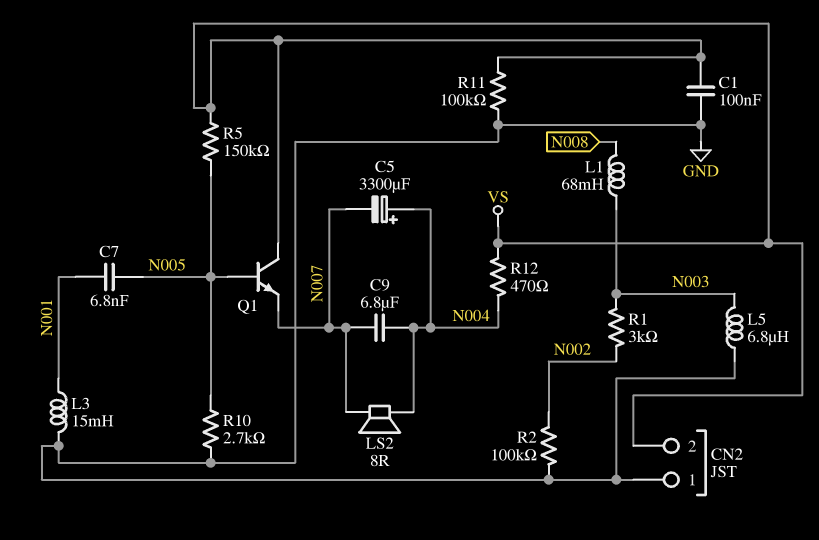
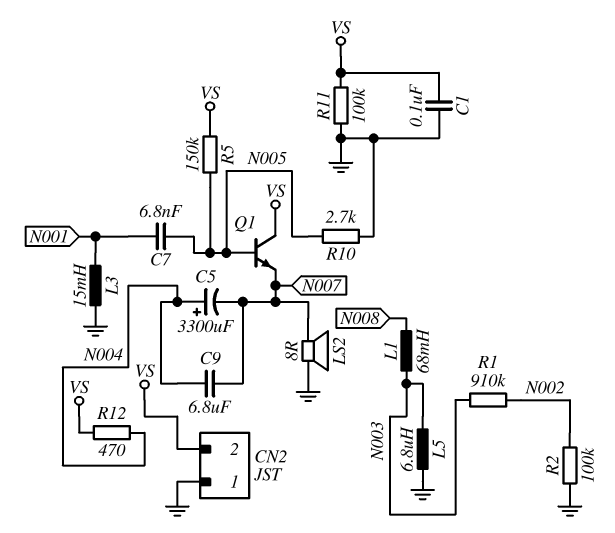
LS2: speaker 8R (N004, N007) -> speaker 8R (GND, N007)
R1: 3k (N002, N003) -> 910k (N002, N003)

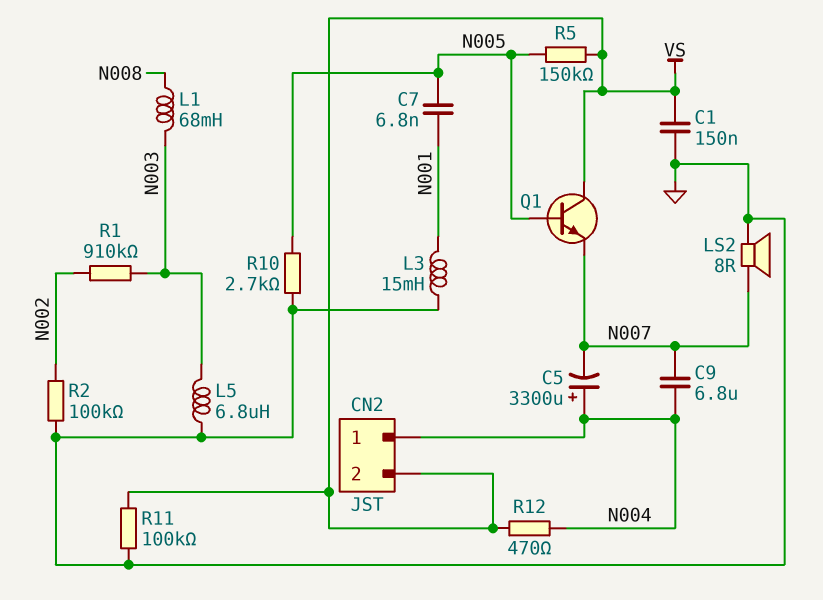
C1: 100nF (GND, VS) -> 150nF (GND, VS)
CN2 pin 1: GND -> N004

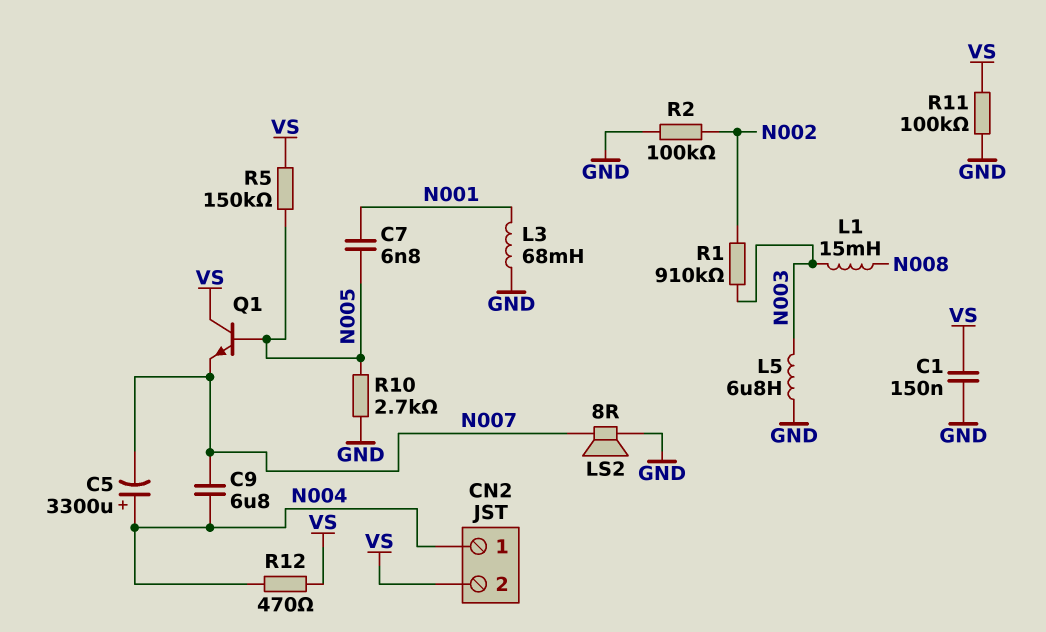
L1: 68mH (N003, N008) -> 15mH (N003, N008)
L3: 15mH (GND, N001) -> 68mH (GND, N001)

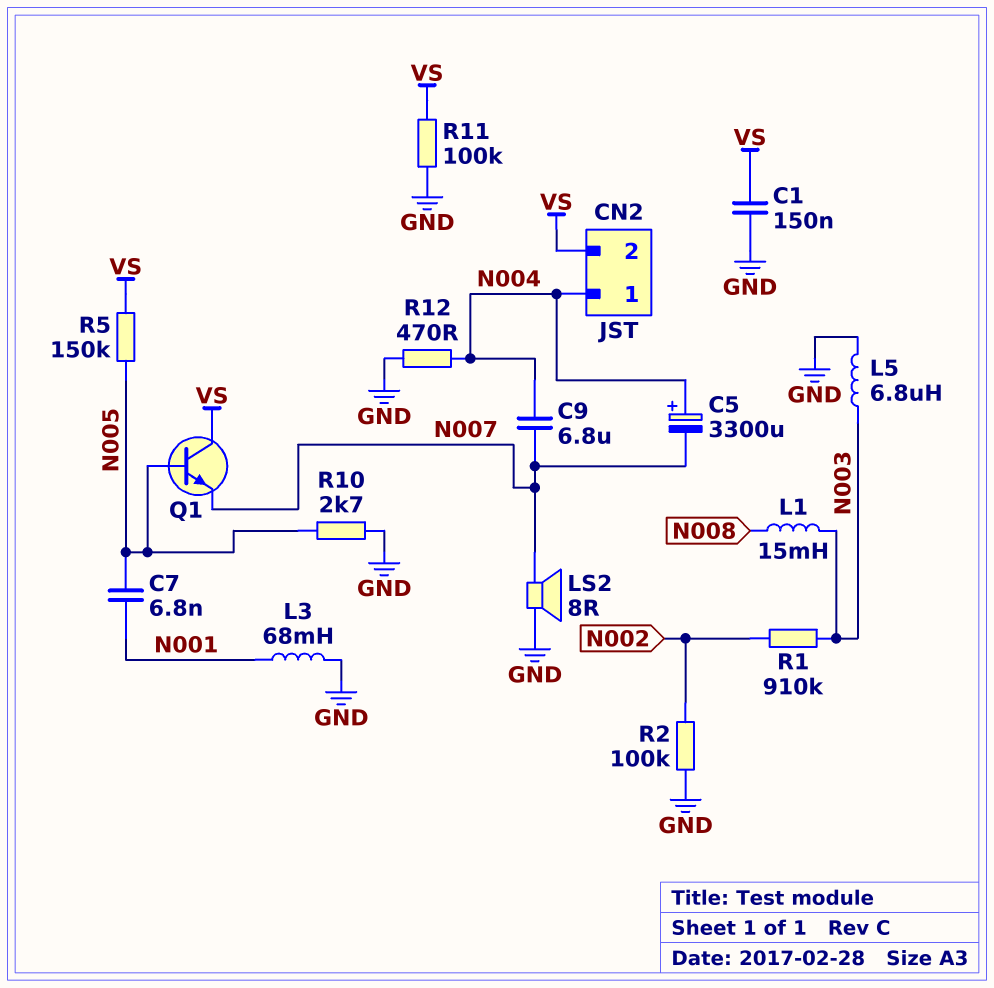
R12: 470 (N004, VS) -> 470 (GND, N004)

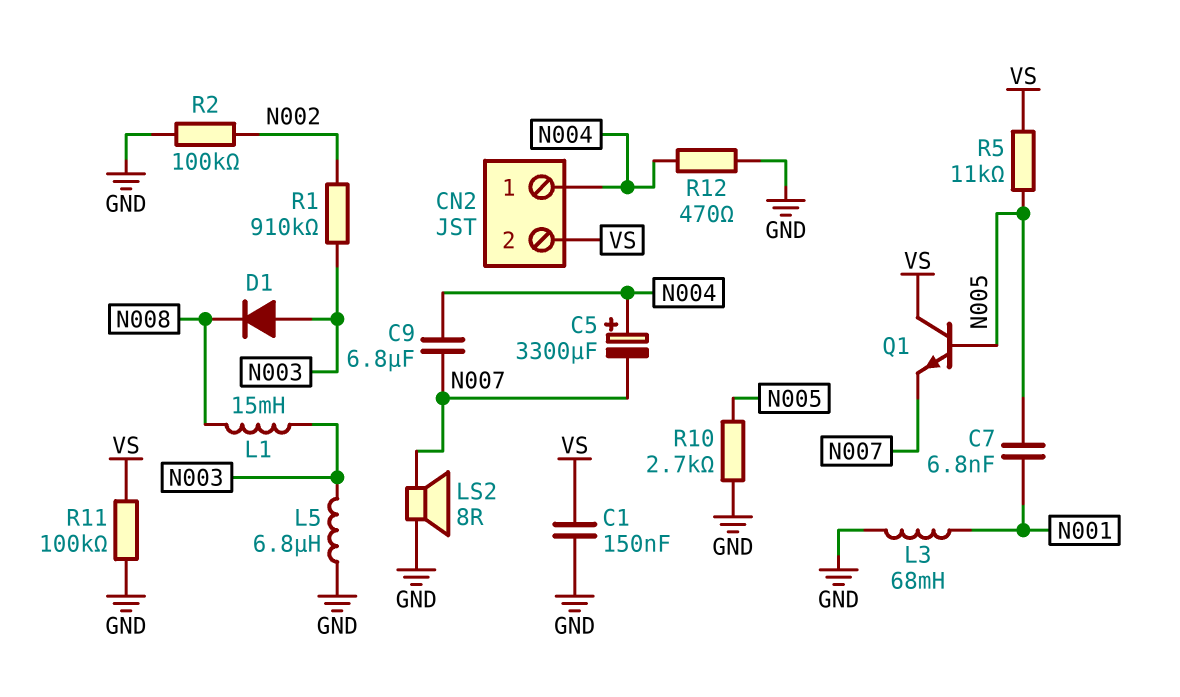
D1: none -> diode (A N003, K N008)
R5: 150k (N005, VS) -> 11k (N005, VS)

